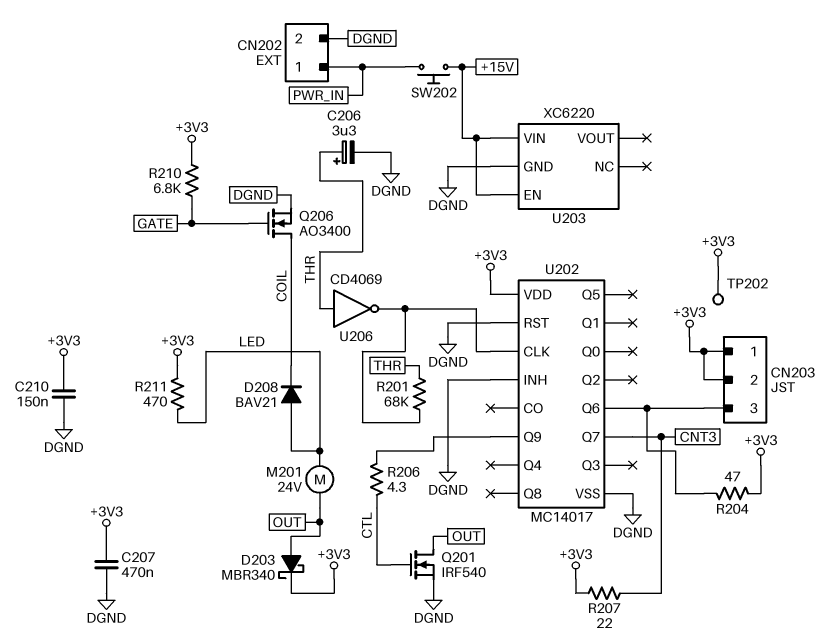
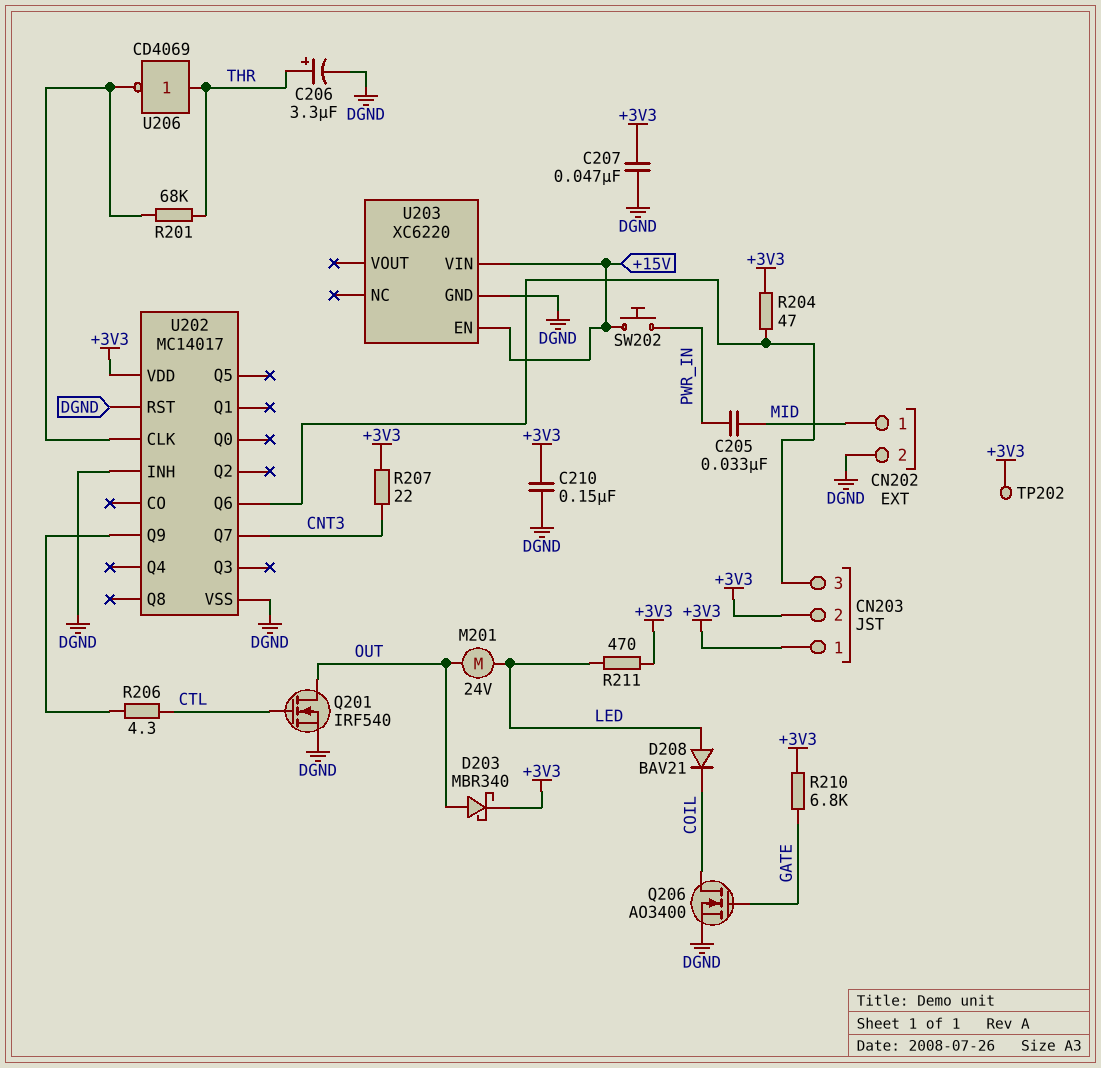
C205: none -> 33nF (MID, PWR_IN)
C207: 470nF (+3V3, DGND) -> 47nF (+3V3, DGND)
CN202 pin 1: PWR_IN -> MID

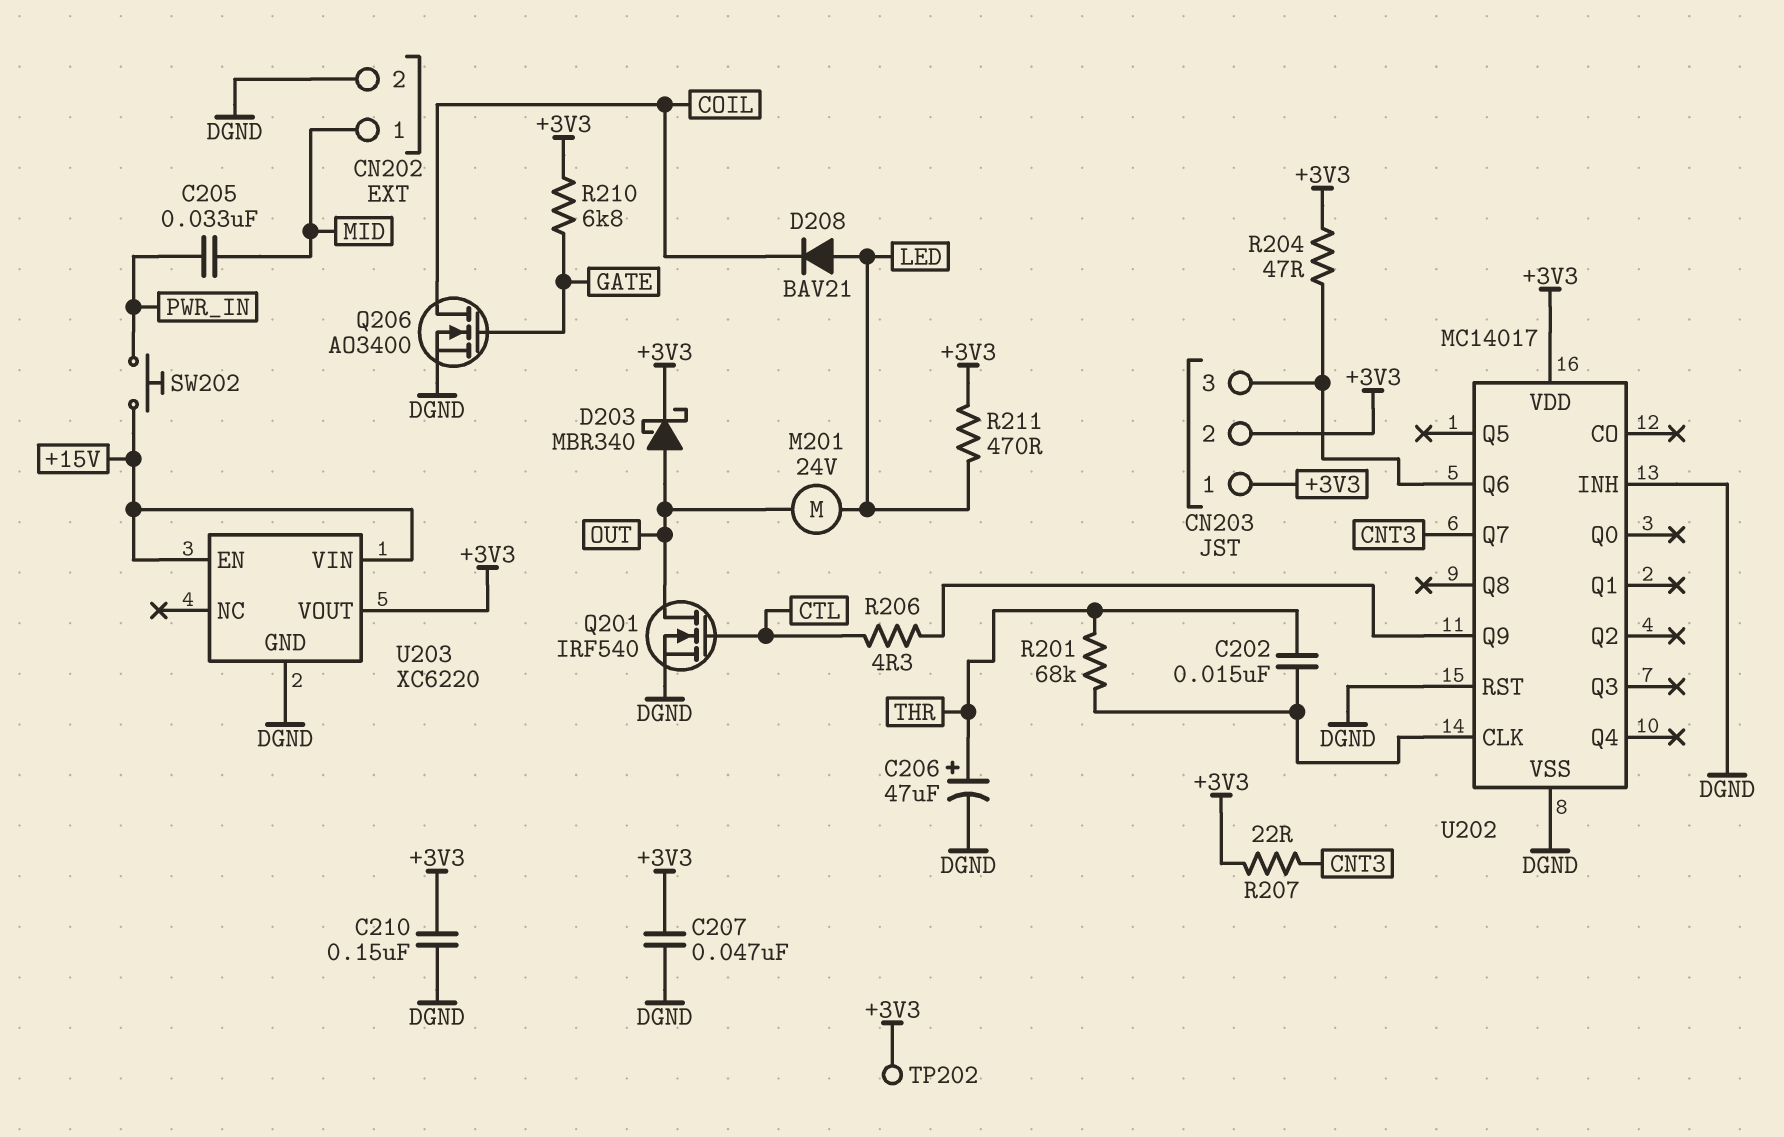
C202: none -> 15nF (THR, U202/CLK)
C206: 3.3uF (plus THR, minus DGND) -> 47uF (plus THR, minus DGND)
U203 pin VOUT: none -> +3V3
U206: NOT CD4069 (in THR, out U202/CLK) -> none

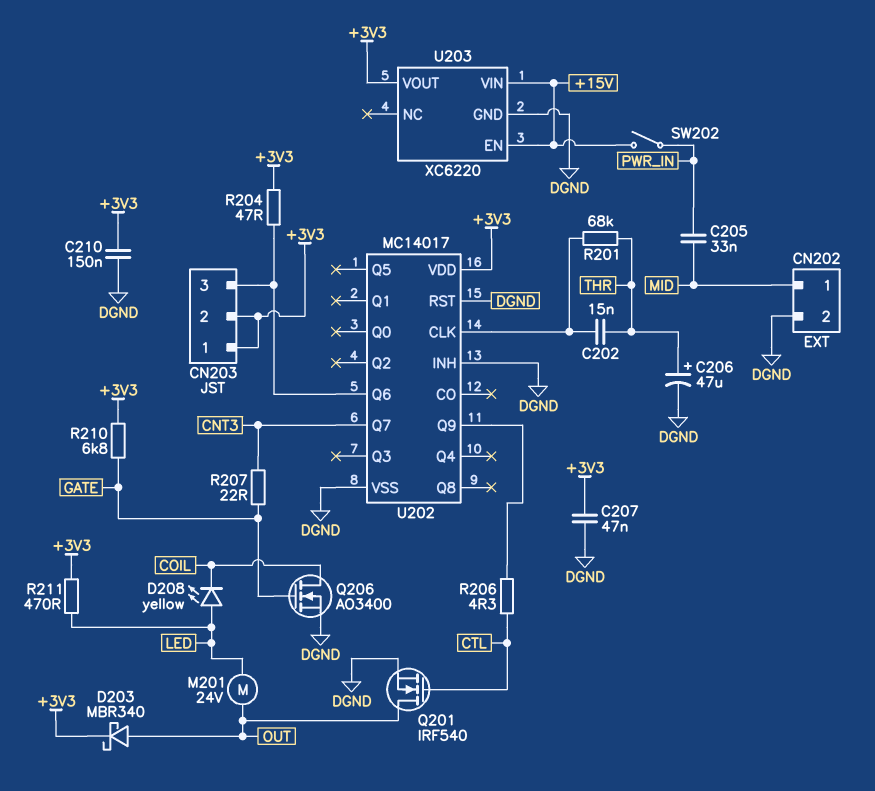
D208: diode BAV21 (A LED, K COIL) -> LED yellow (A LED, K COIL)
R207: 22 (+3V3, CNT3) -> 22 (CNT3, GATE)
SW202: button (+15V, PWR_IN) -> switch (+15V, PWR_IN)
TP202: test point (+3V3) -> none

